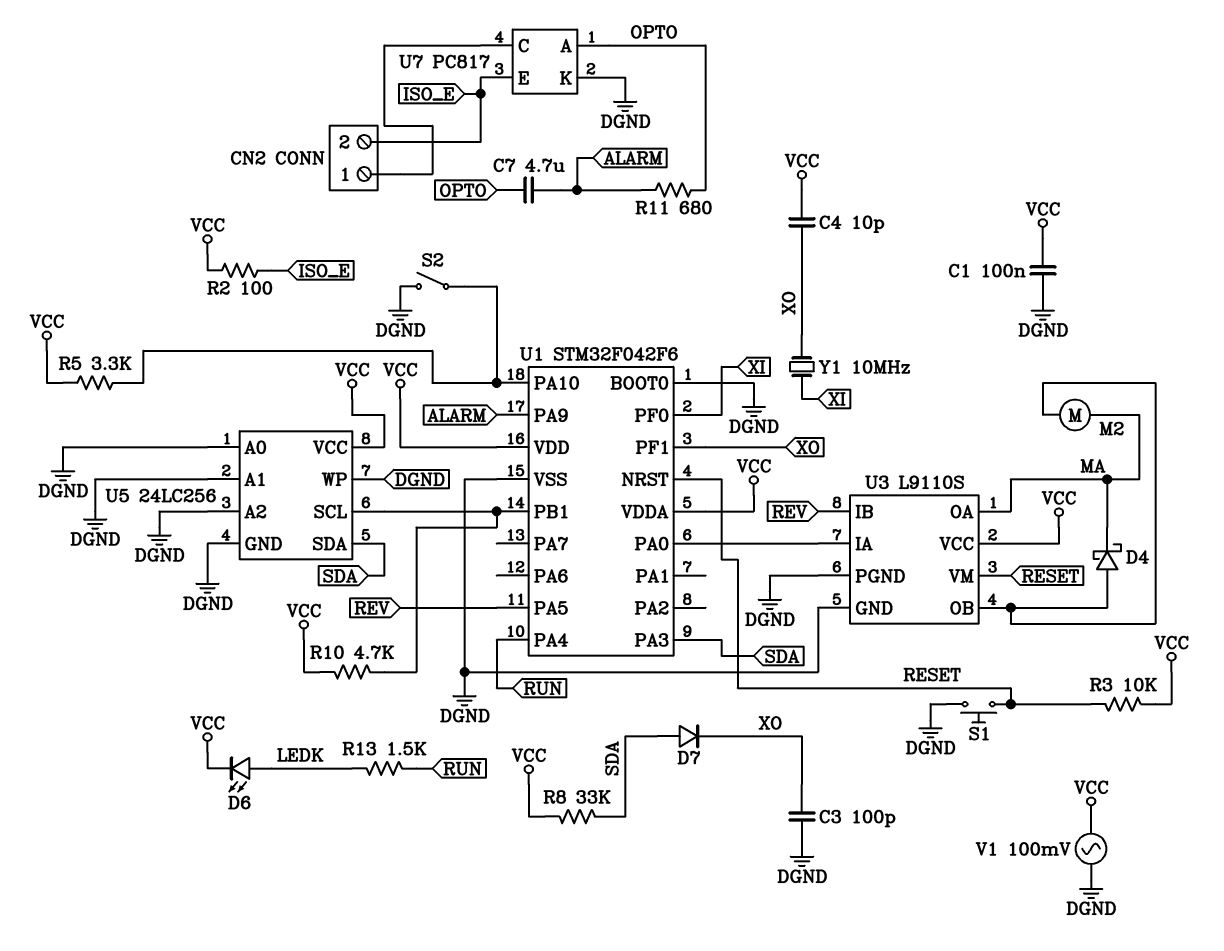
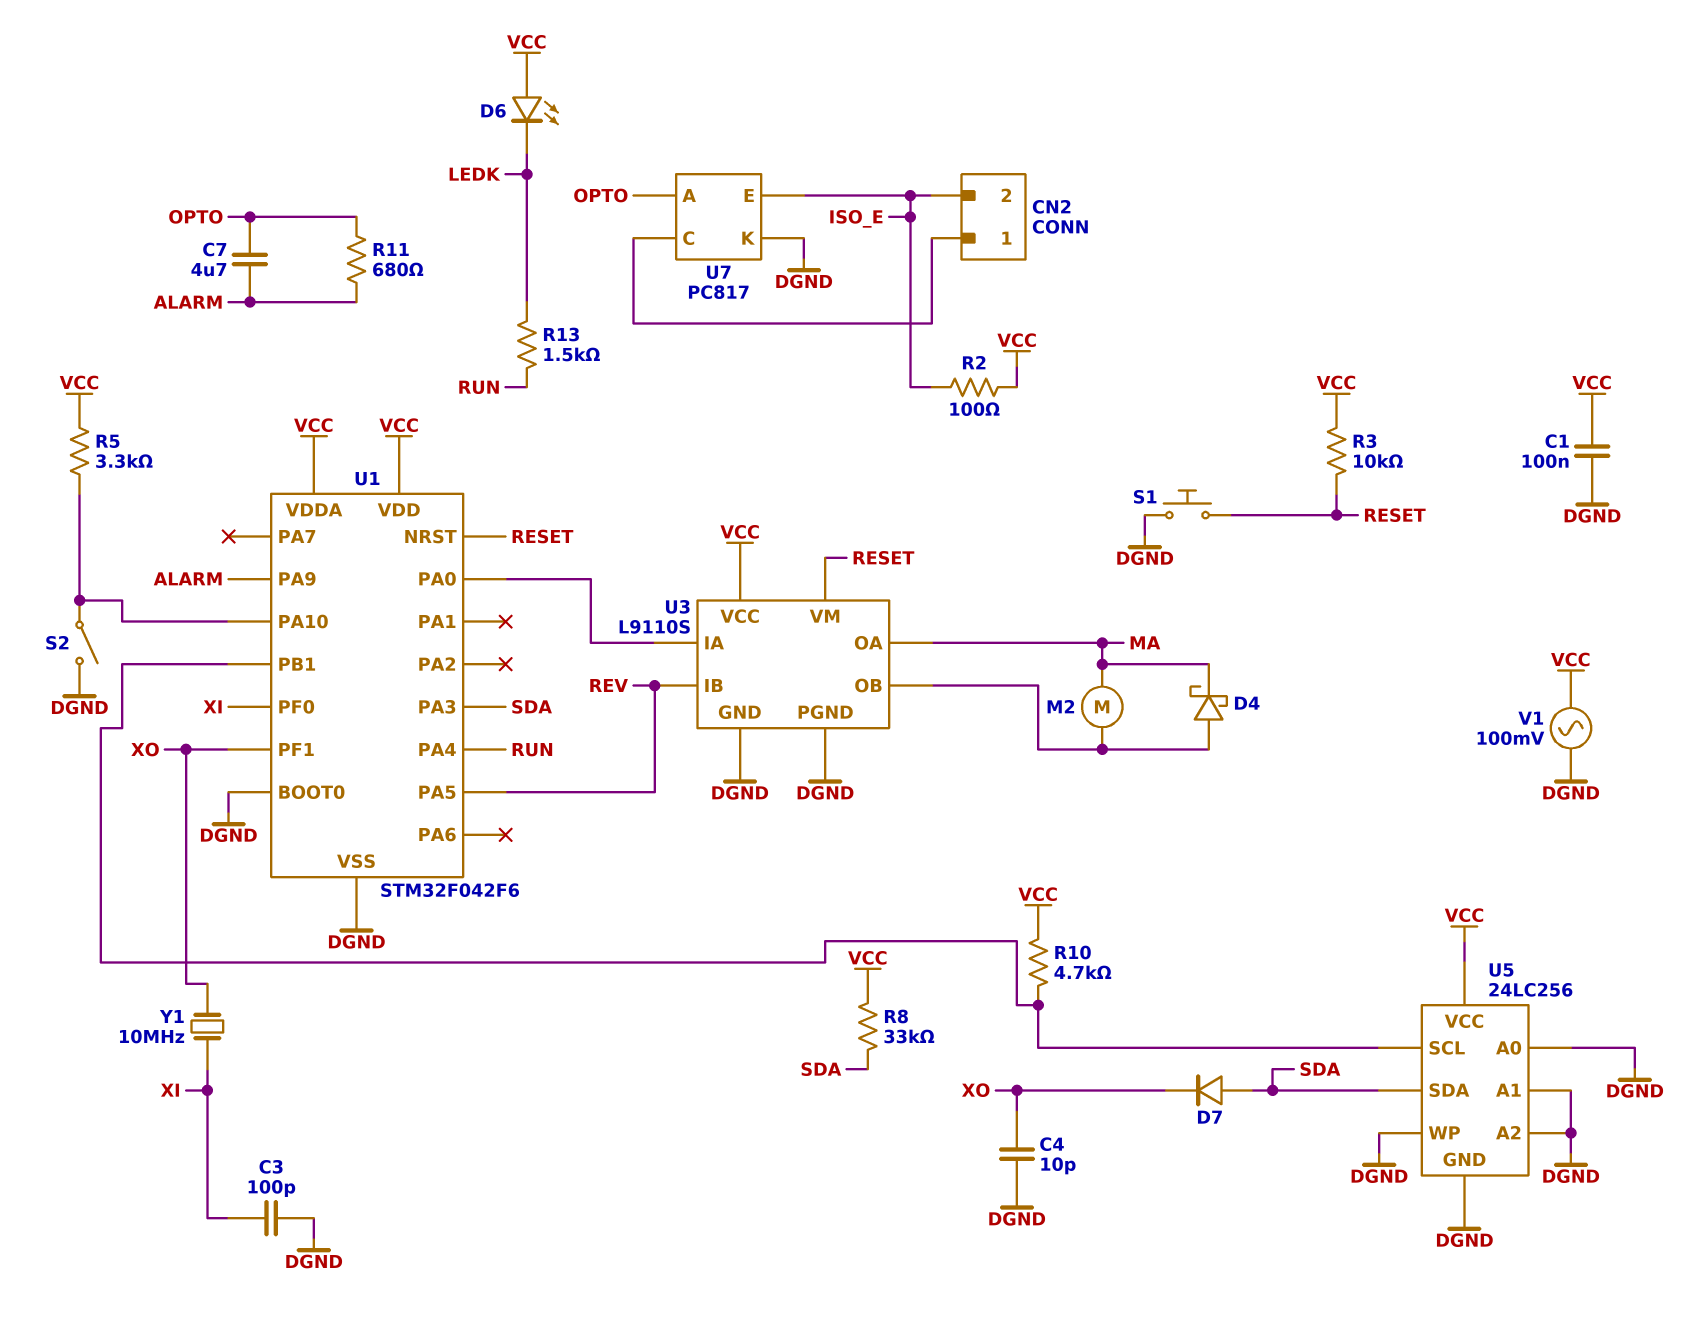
C3: 100pF (DGND, XO) -> 100pF (DGND, XI)
C4: 10pF (VCC, XO) -> 10pF (DGND, XO)
D6: LED (A LEDK, K VCC) -> LED (A VCC, K LEDK)

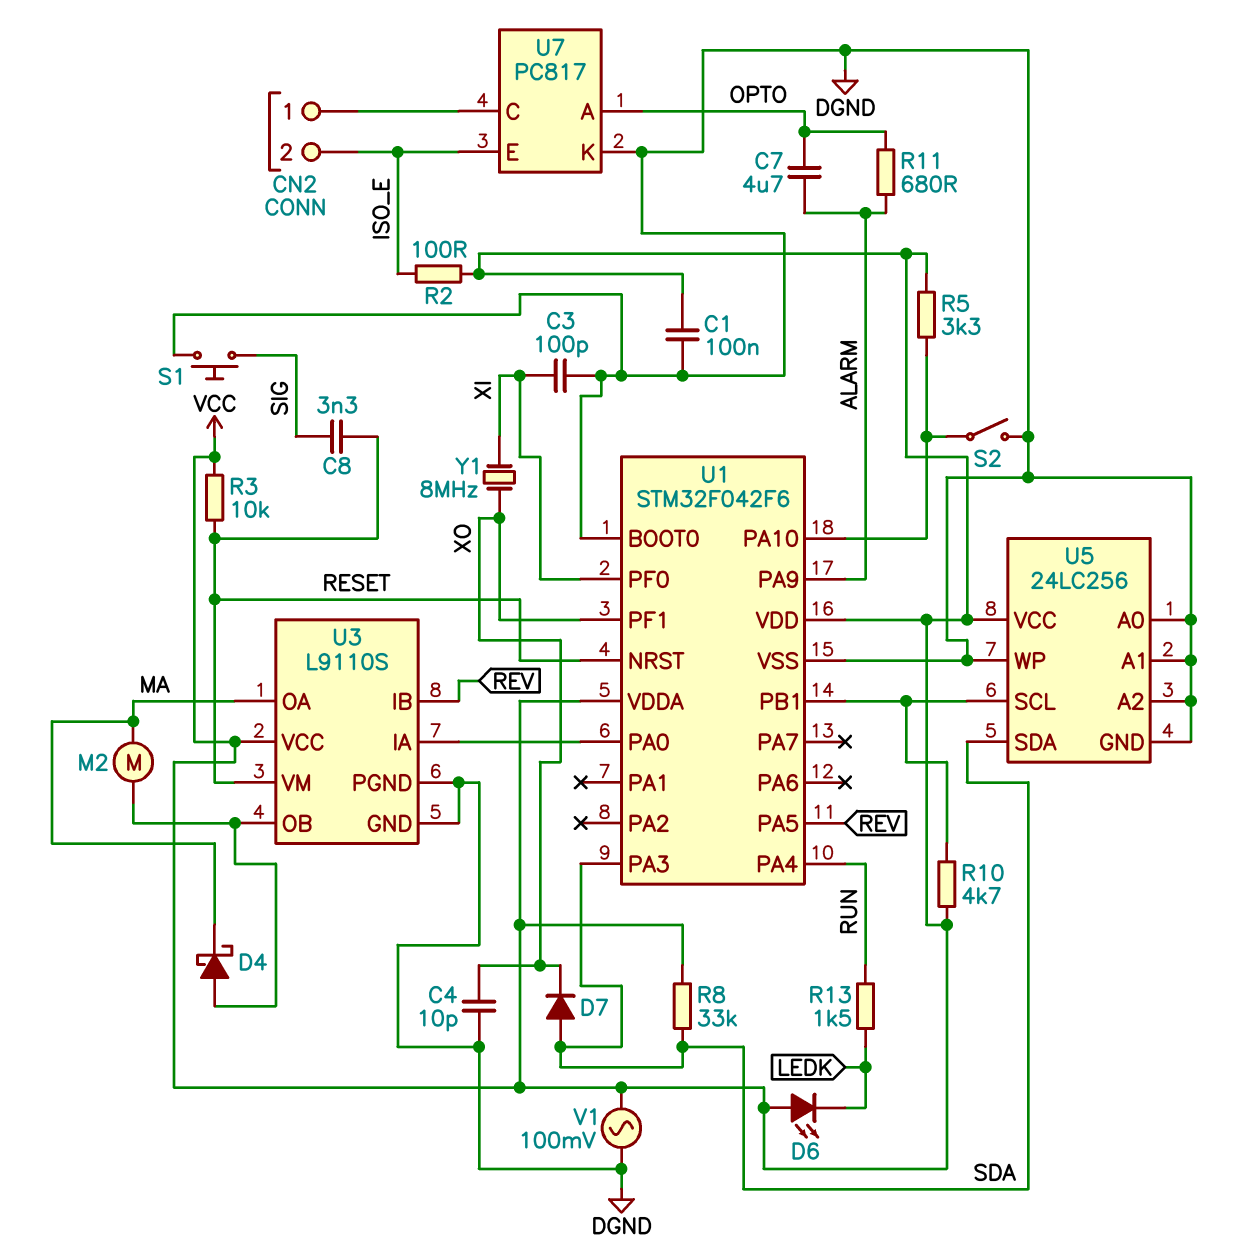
C8: none -> 3.3nF (RESET, SIG)
S1: button (DGND, RESET) -> button (DGND, SIG)
Y1: 10MHz (XI, XO) -> 8MHz (XI, XO)

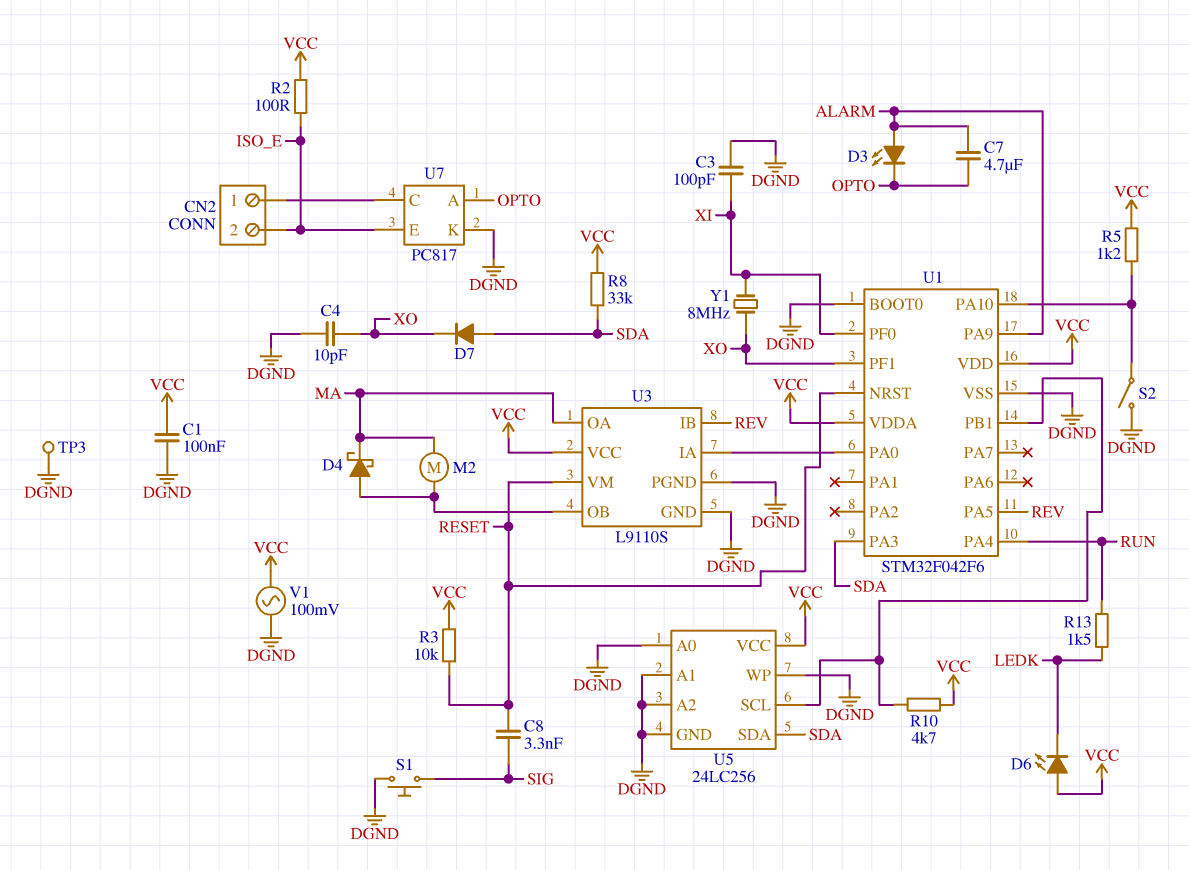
D3: none -> LED (A ALARM, K OPTO)
R5: 3.3k (U1/PA10, VCC) -> 1.2k (U1/PA10, VCC)
R11: 680 (ALARM, OPTO) -> none
TP3: none -> test point (DGND)

